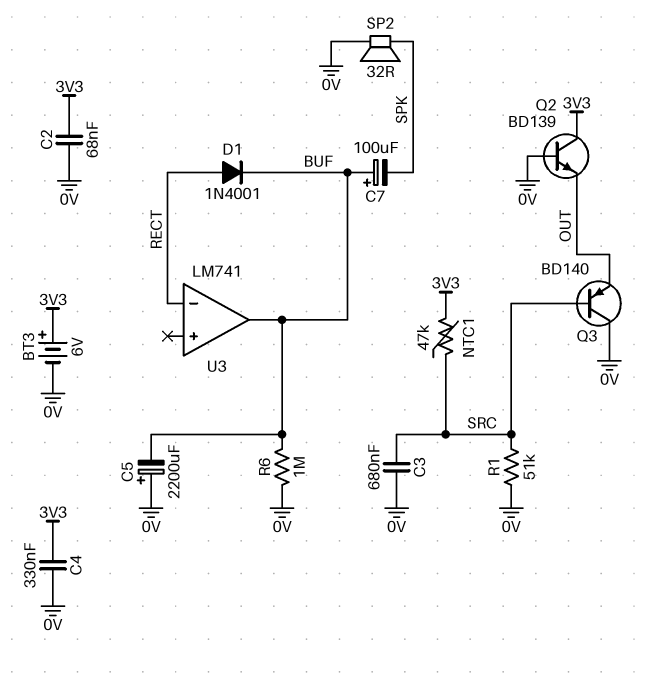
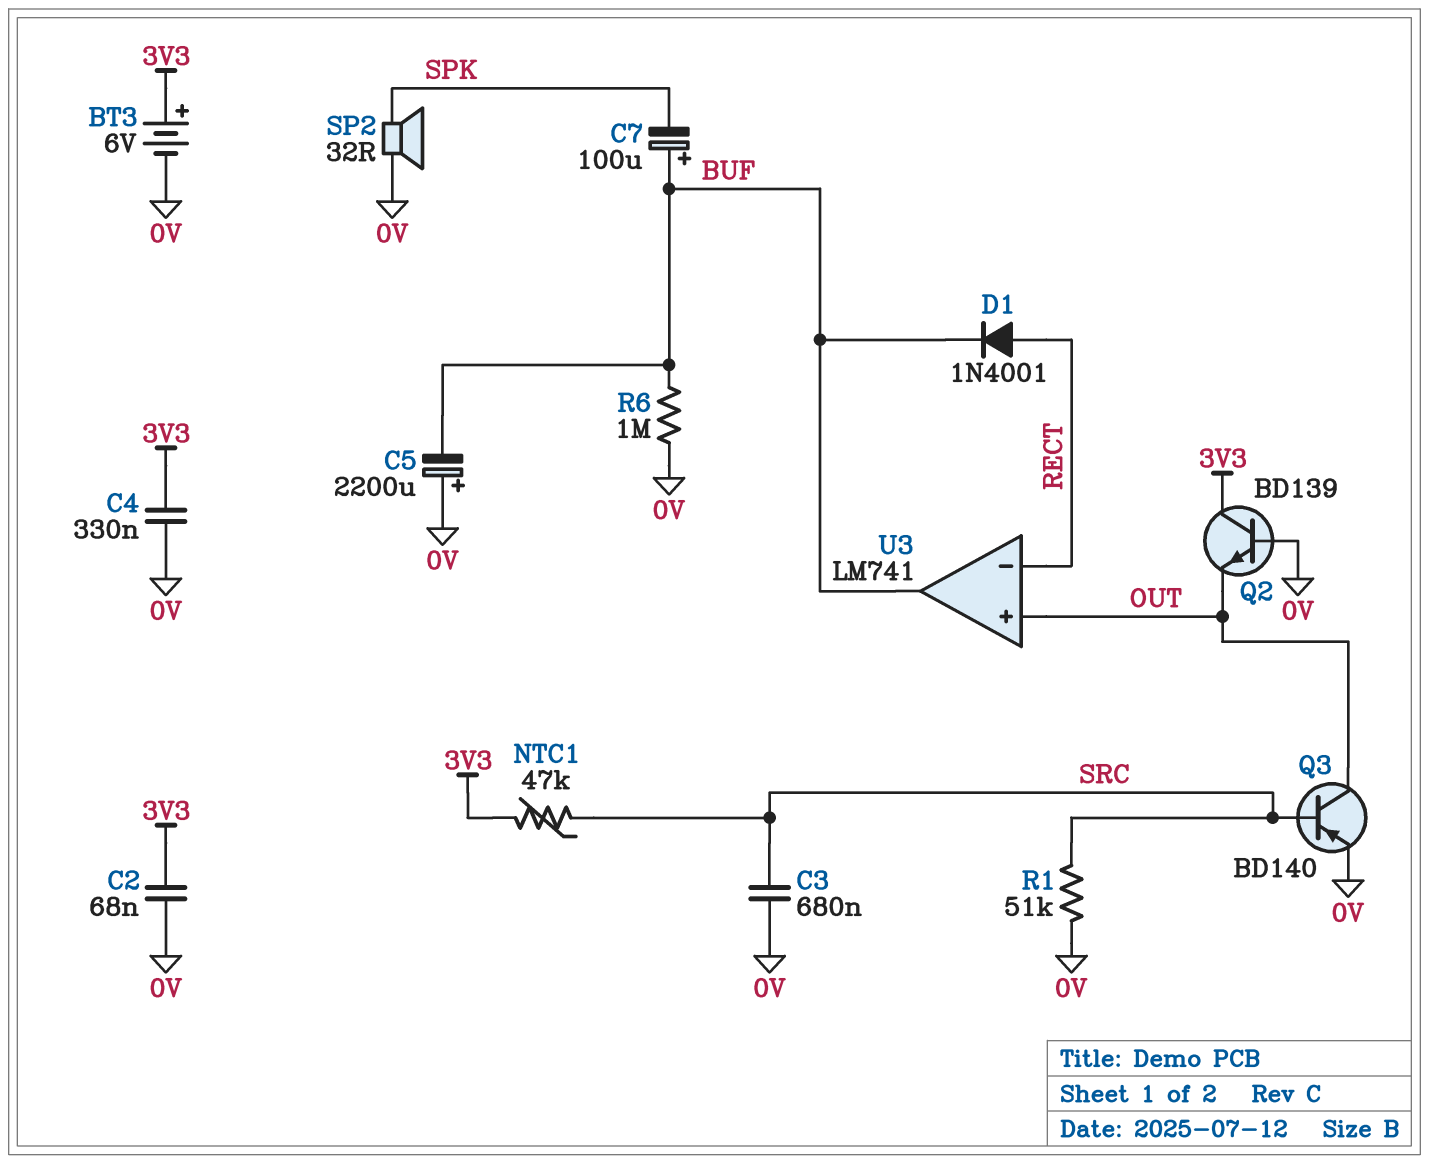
Q3: PNP BD140 (B SRC, C 0V, E OUT) -> PNP BD140 (B SRC, C OUT, E 0V)
U3 pin in+: none -> OUT

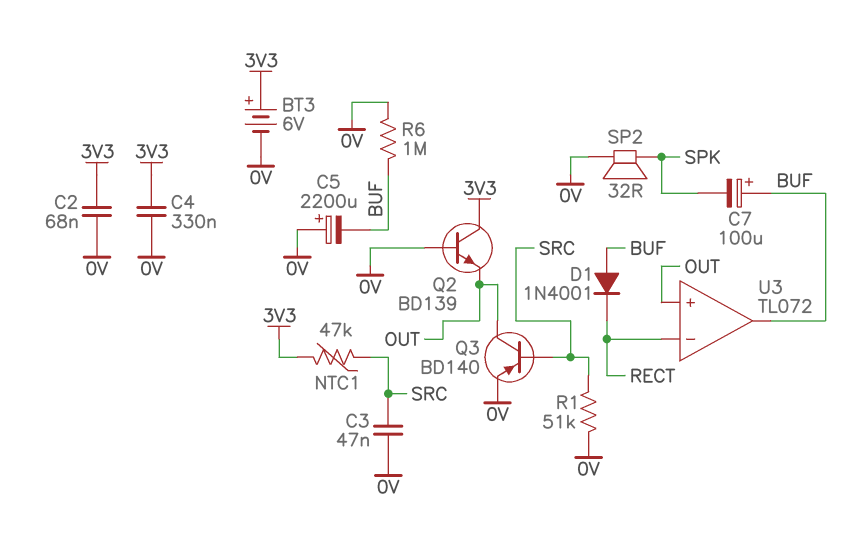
C3: 680nF (0V, SRC) -> 47nF (0V, SRC)
D1: diode 1N4001 (A RECT, K BUF) -> diode 1N4001 (A BUF, K RECT)
U3: LM741 -> TL072

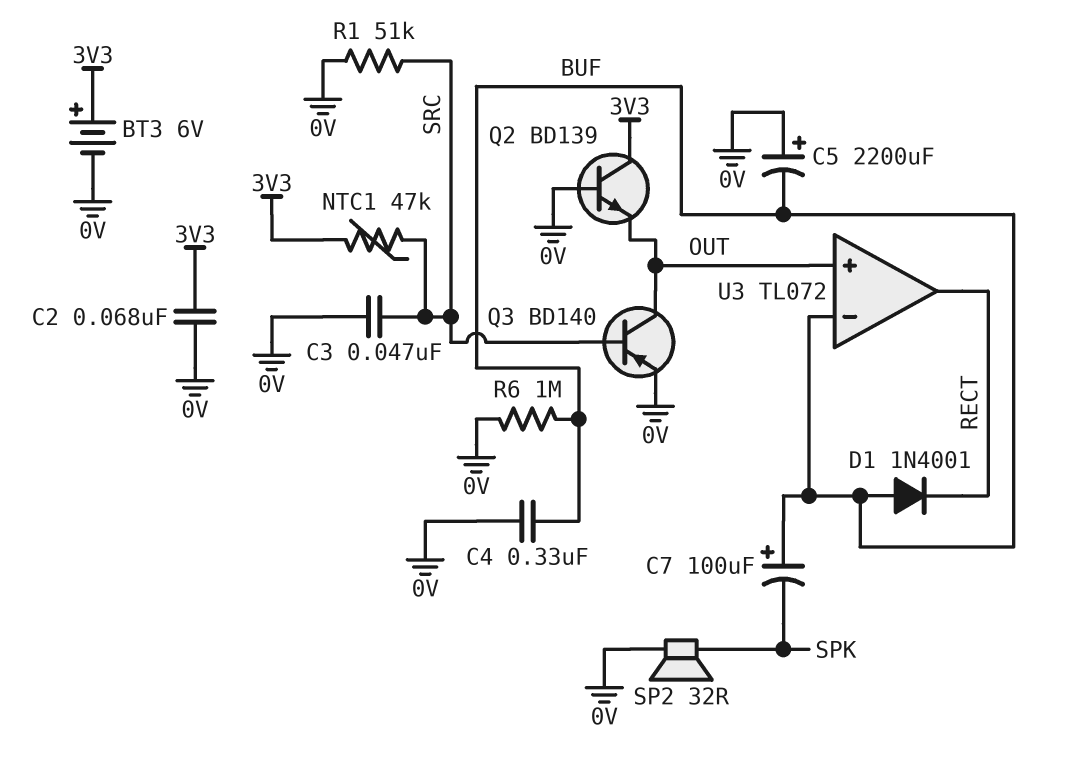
C4: 330nF (0V, 3V3) -> 330nF (0V, BUF)
U3 pin in-: RECT -> BUF
U3 pin out: BUF -> RECT

